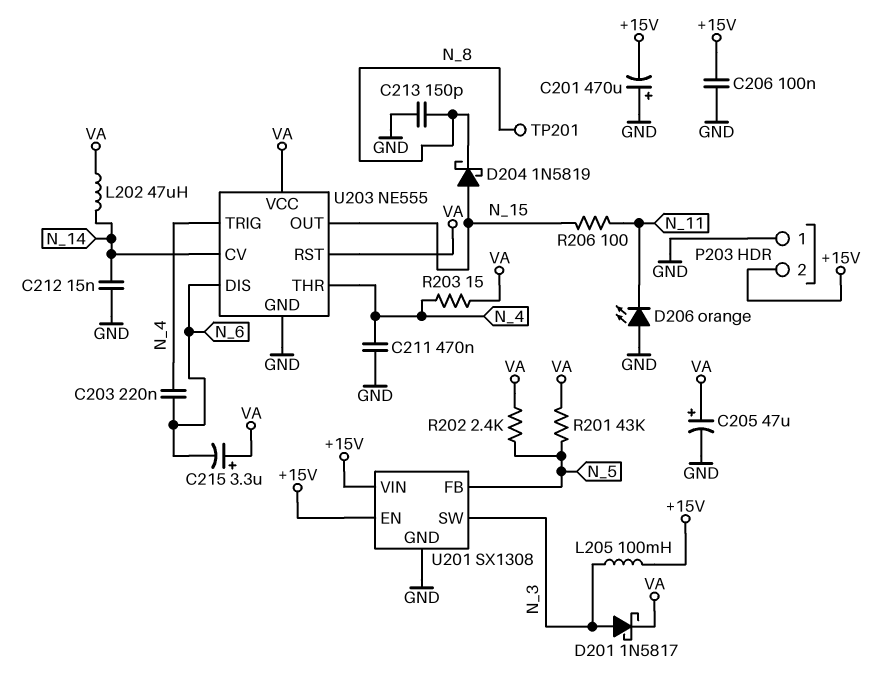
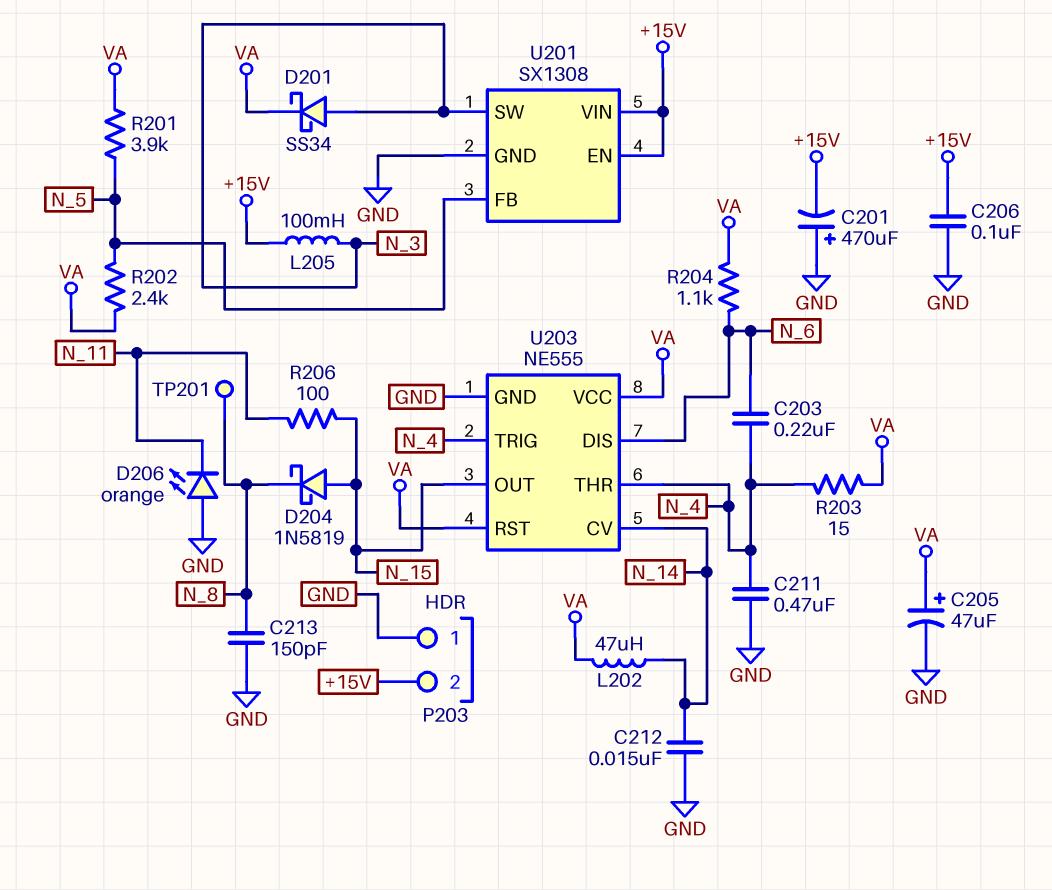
C215: 3.3uF (plus VA, minus N_6) -> none
D201: schottky 1N5817 (A N_3, K VA) -> schottky SS34 (A N_3, K VA)
R201: 43k (N_5, VA) -> 3.9k (N_5, VA)
R204: none -> 1.1k (N_6, VA)

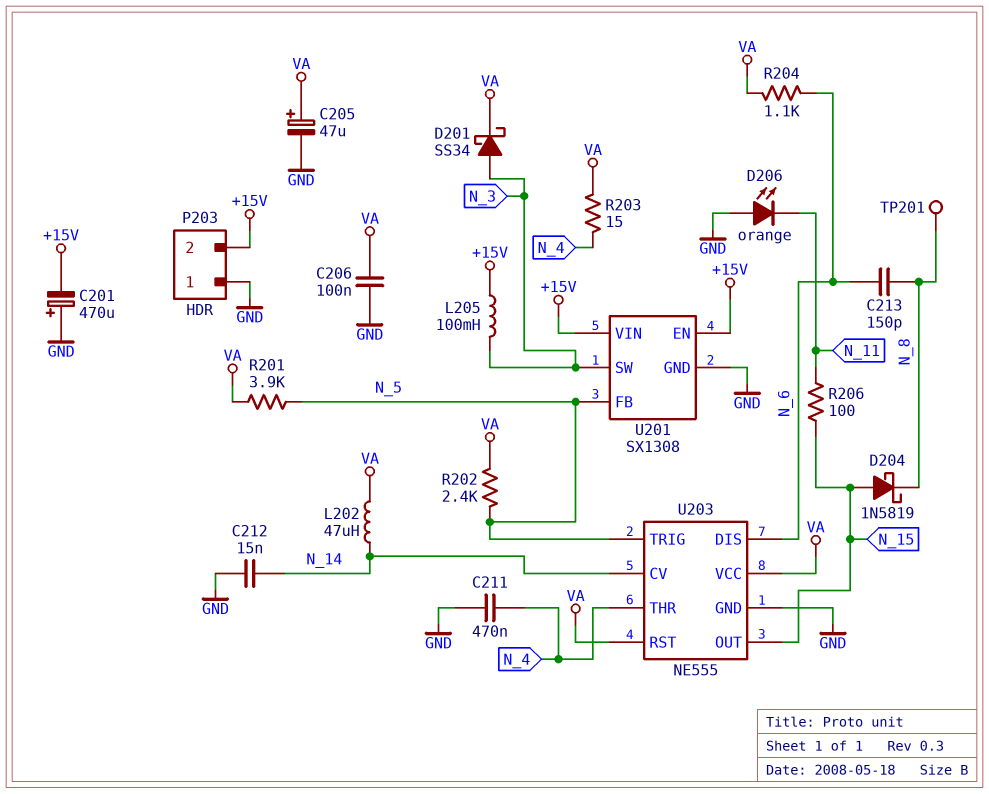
C203: 220nF (N_4, N_6) -> none
C206: 100nF (+15V, GND) -> 100nF (GND, VA)
C213: 150pF (GND, N_8) -> 150pF (N_6, N_8)
U203 pin TRIG: N_4 -> N_5

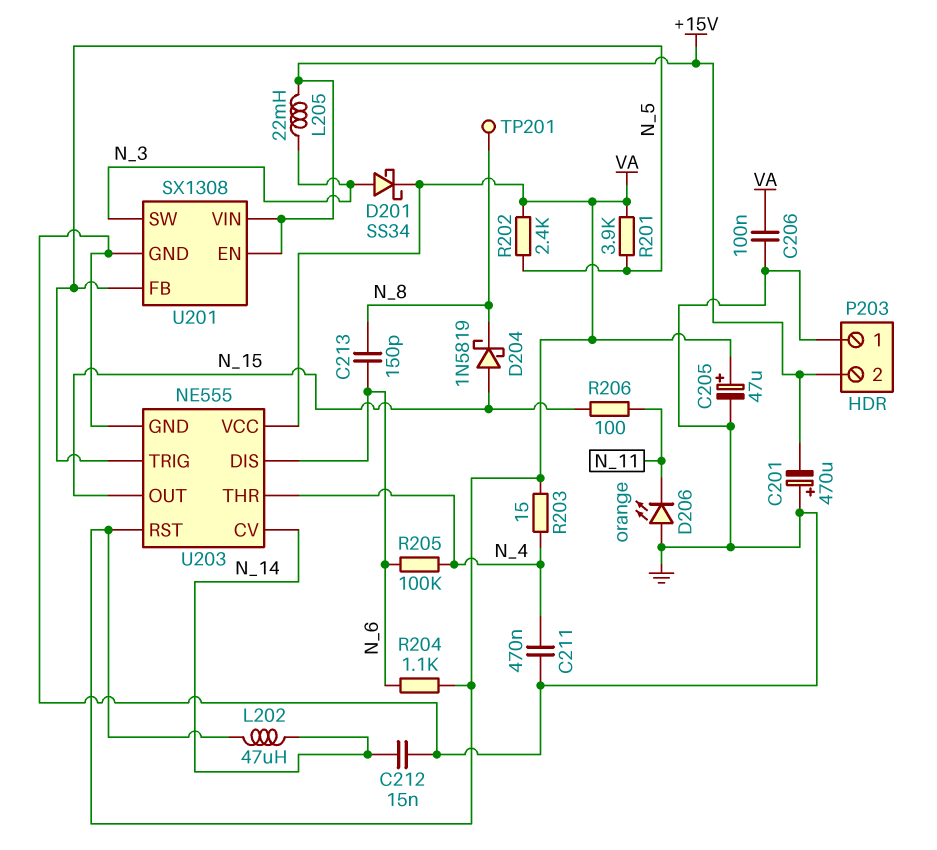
L205: 100mH (+15V, N_3) -> 22mH (+15V, N_3)
R205: none -> 100k (N_4, N_6)

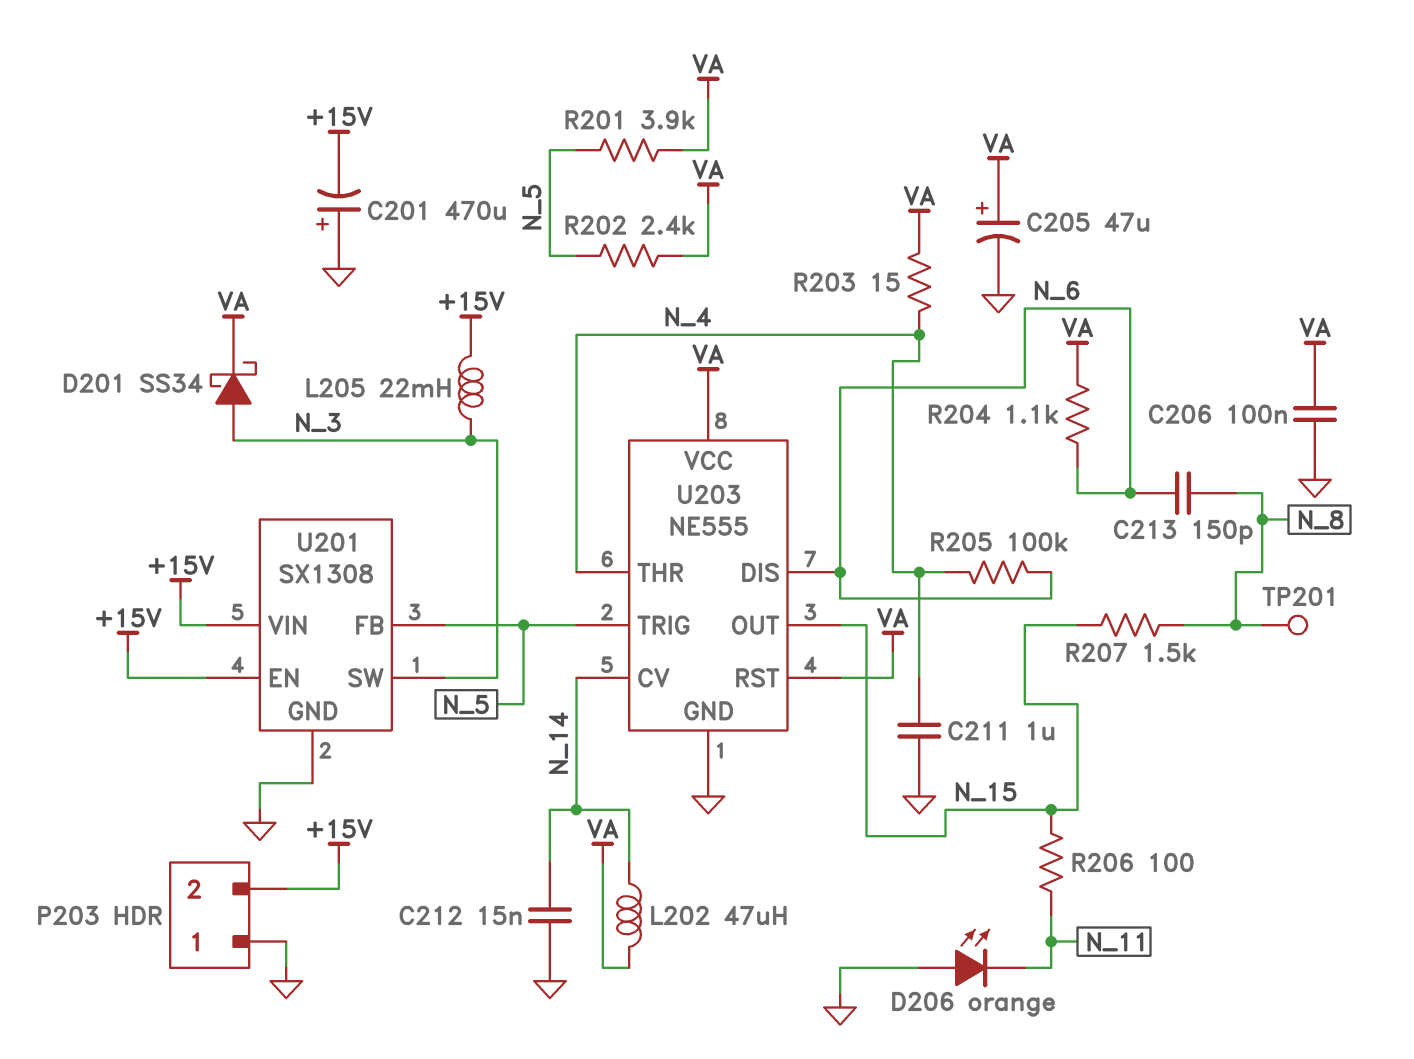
C211: 470nF (GND, N_4) -> 1uF (GND, N_4)
D204: schottky 1N5819 (A N_15, K N_8) -> none
R207: none -> 1.5k (N_8, N_15)

